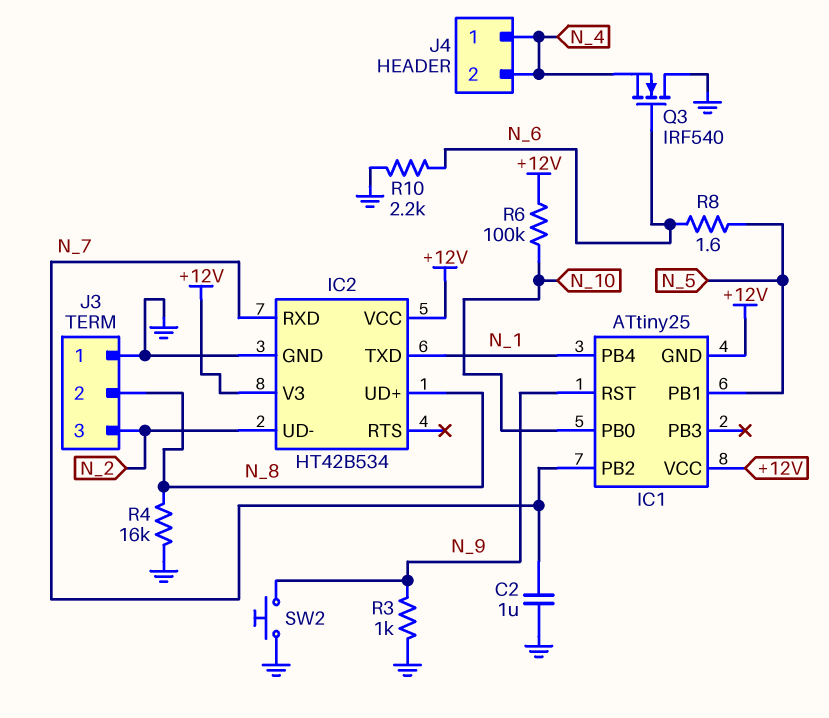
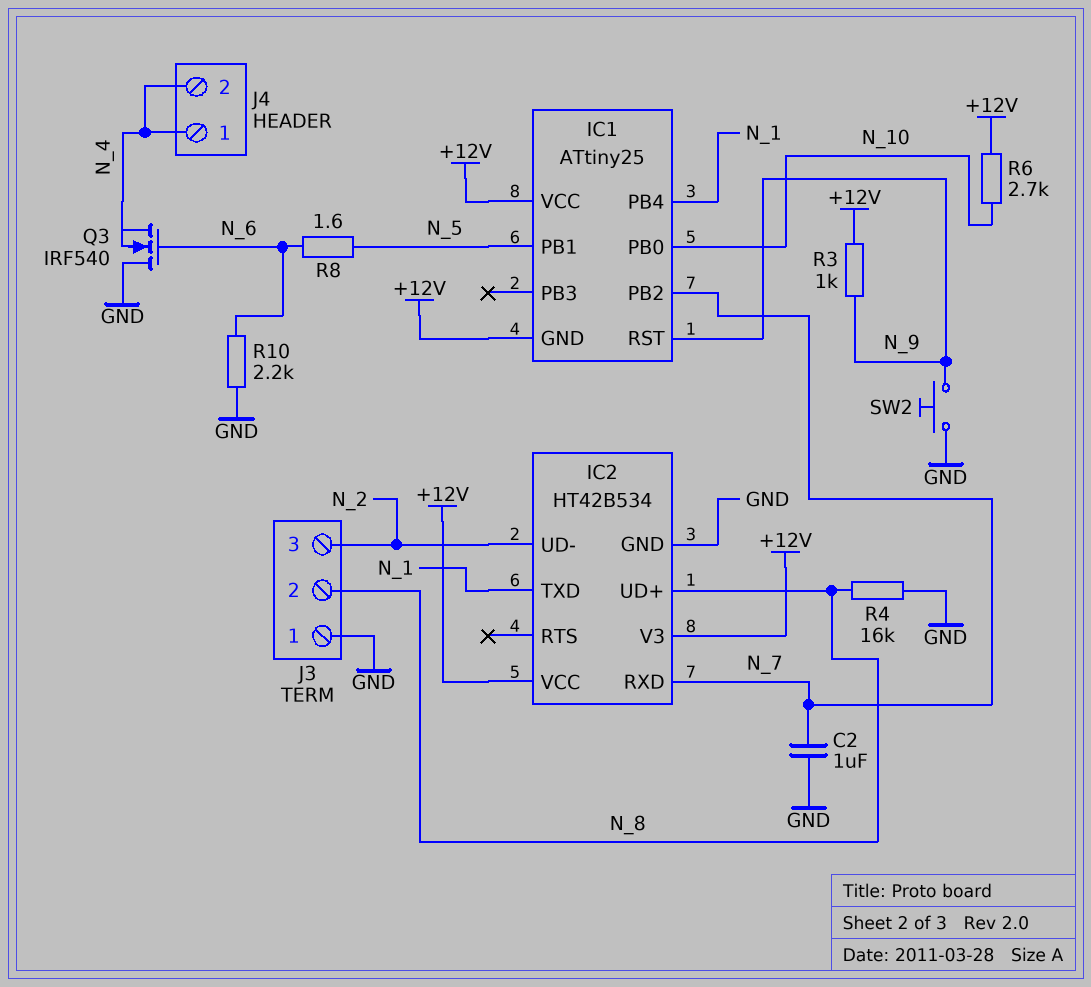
R3: 1k (GND, N_9) -> 1k (+12V, N_9)
R6: 100k (+12V, N_10) -> 2.7k (+12V, N_10)

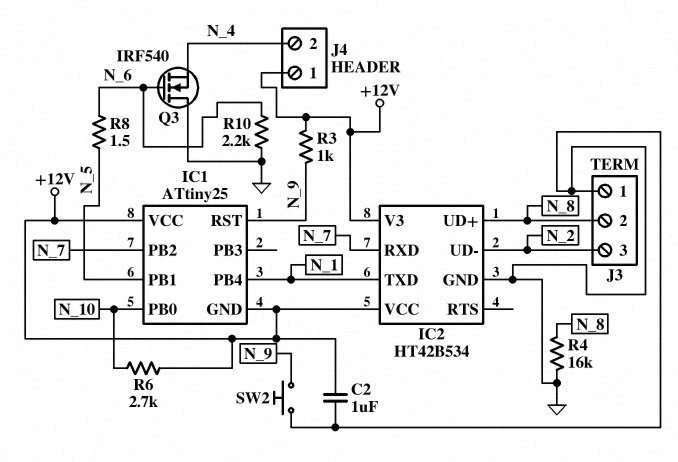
C2: 1uF (GND, N_7) -> 1uF (+12V, GND)
J4 pin 1: N_4 -> +12V
R8: 1.6 (N_5, N_6) -> 1.5 (N_5, N_6)

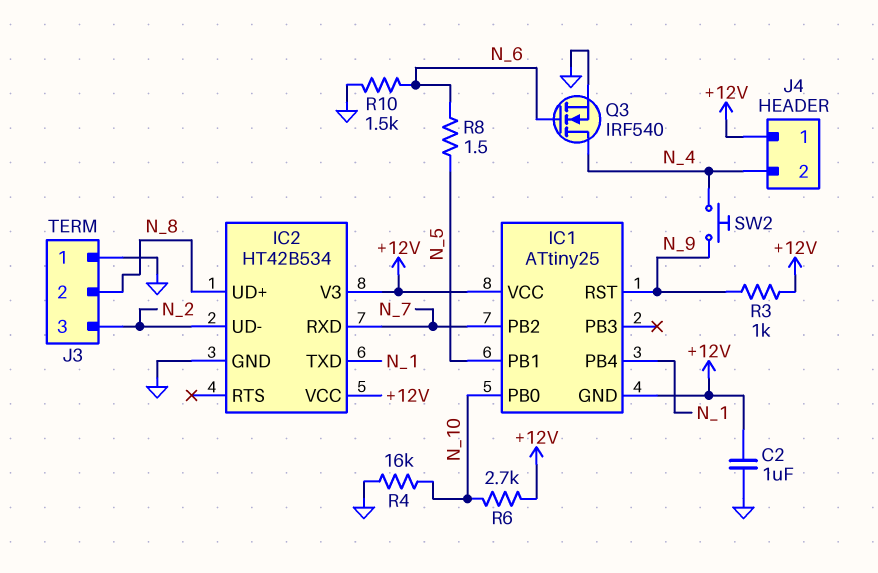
Q3: NMOS IRF540 (G N_6, D GND, S N_4) -> NMOS IRF540 (G N_6, D N_4, S GND)
R4: 16k (GND, N_8) -> 16k (GND, N_10)
R10: 2.2k (GND, N_6) -> 1.5k (GND, N_6)
SW2: button (GND, N_9) -> button (N_4, N_9)

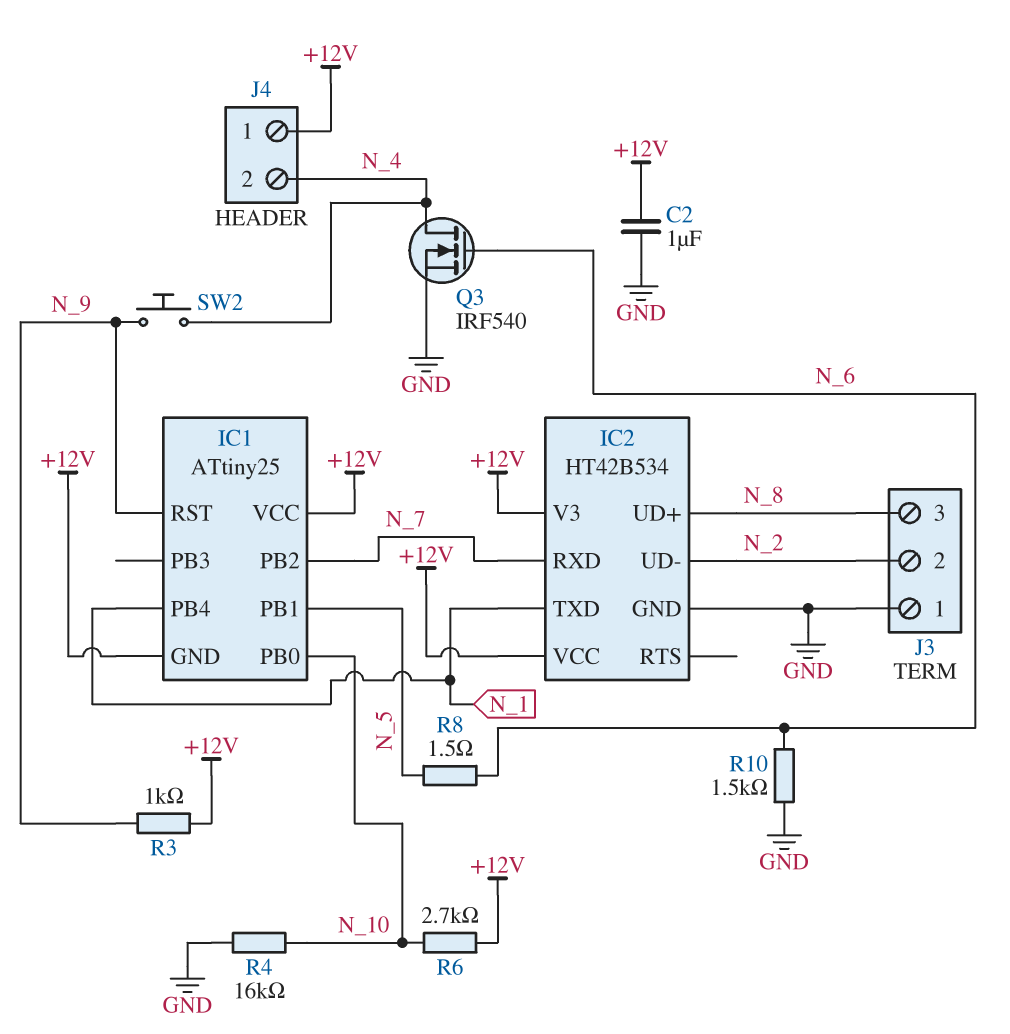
J3 pin 2: N_8 -> N_2
J3 pin 3: N_2 -> N_8

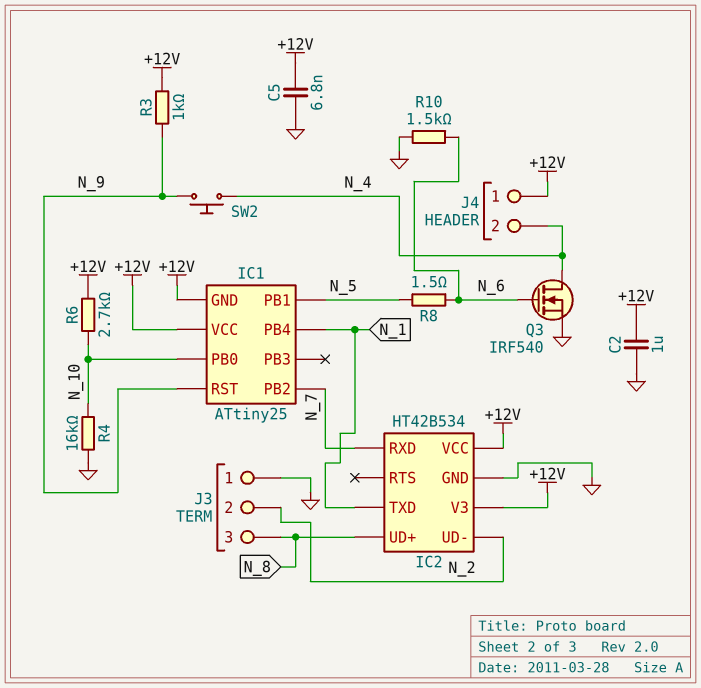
C5: none -> 6.8nF (+12V, GND)

